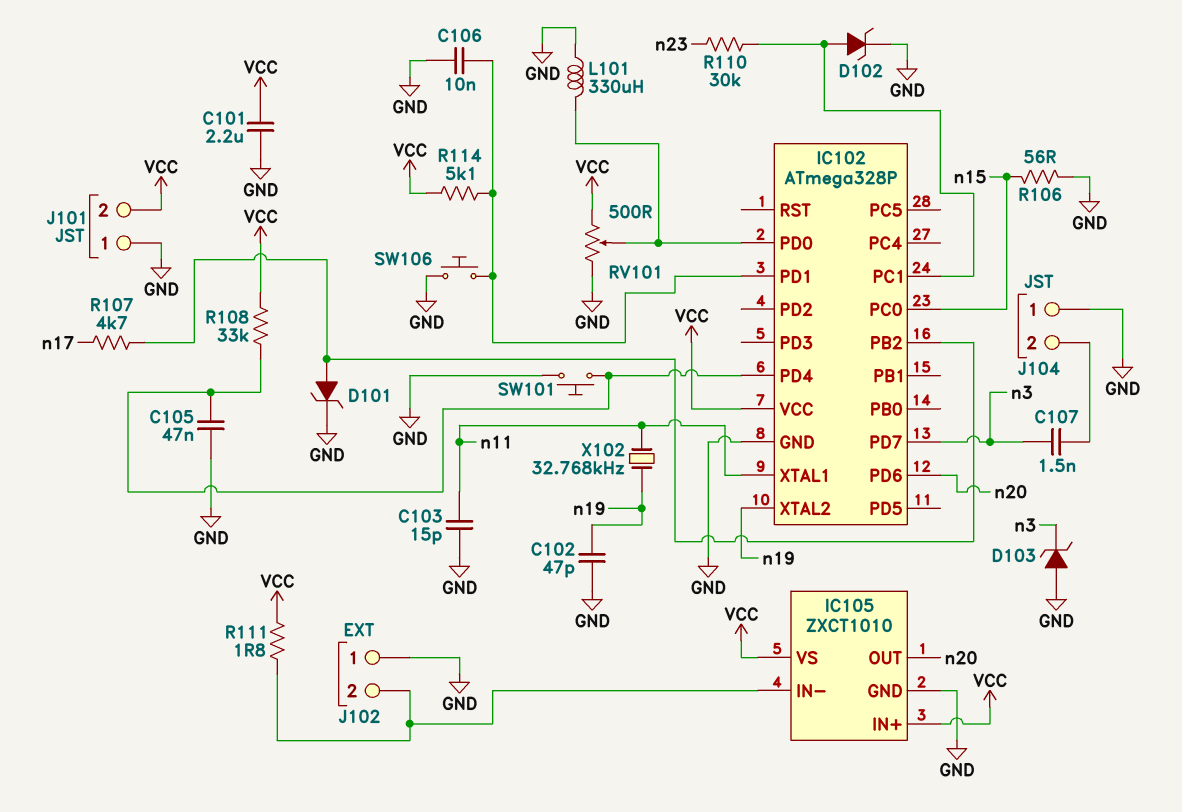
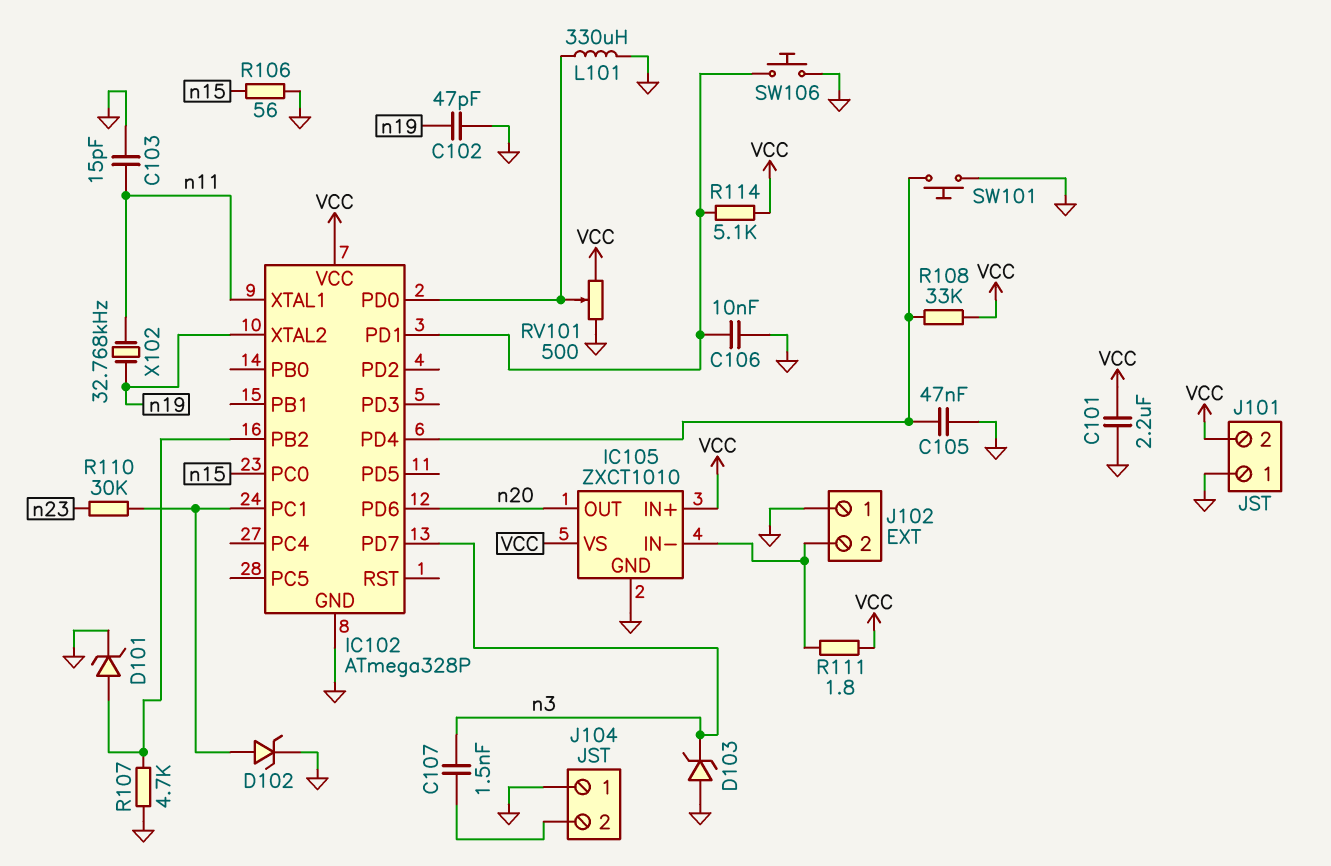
R107: 4.7k (IC102/PB2, n17) -> 4.7k (GND, IC102/PB2)

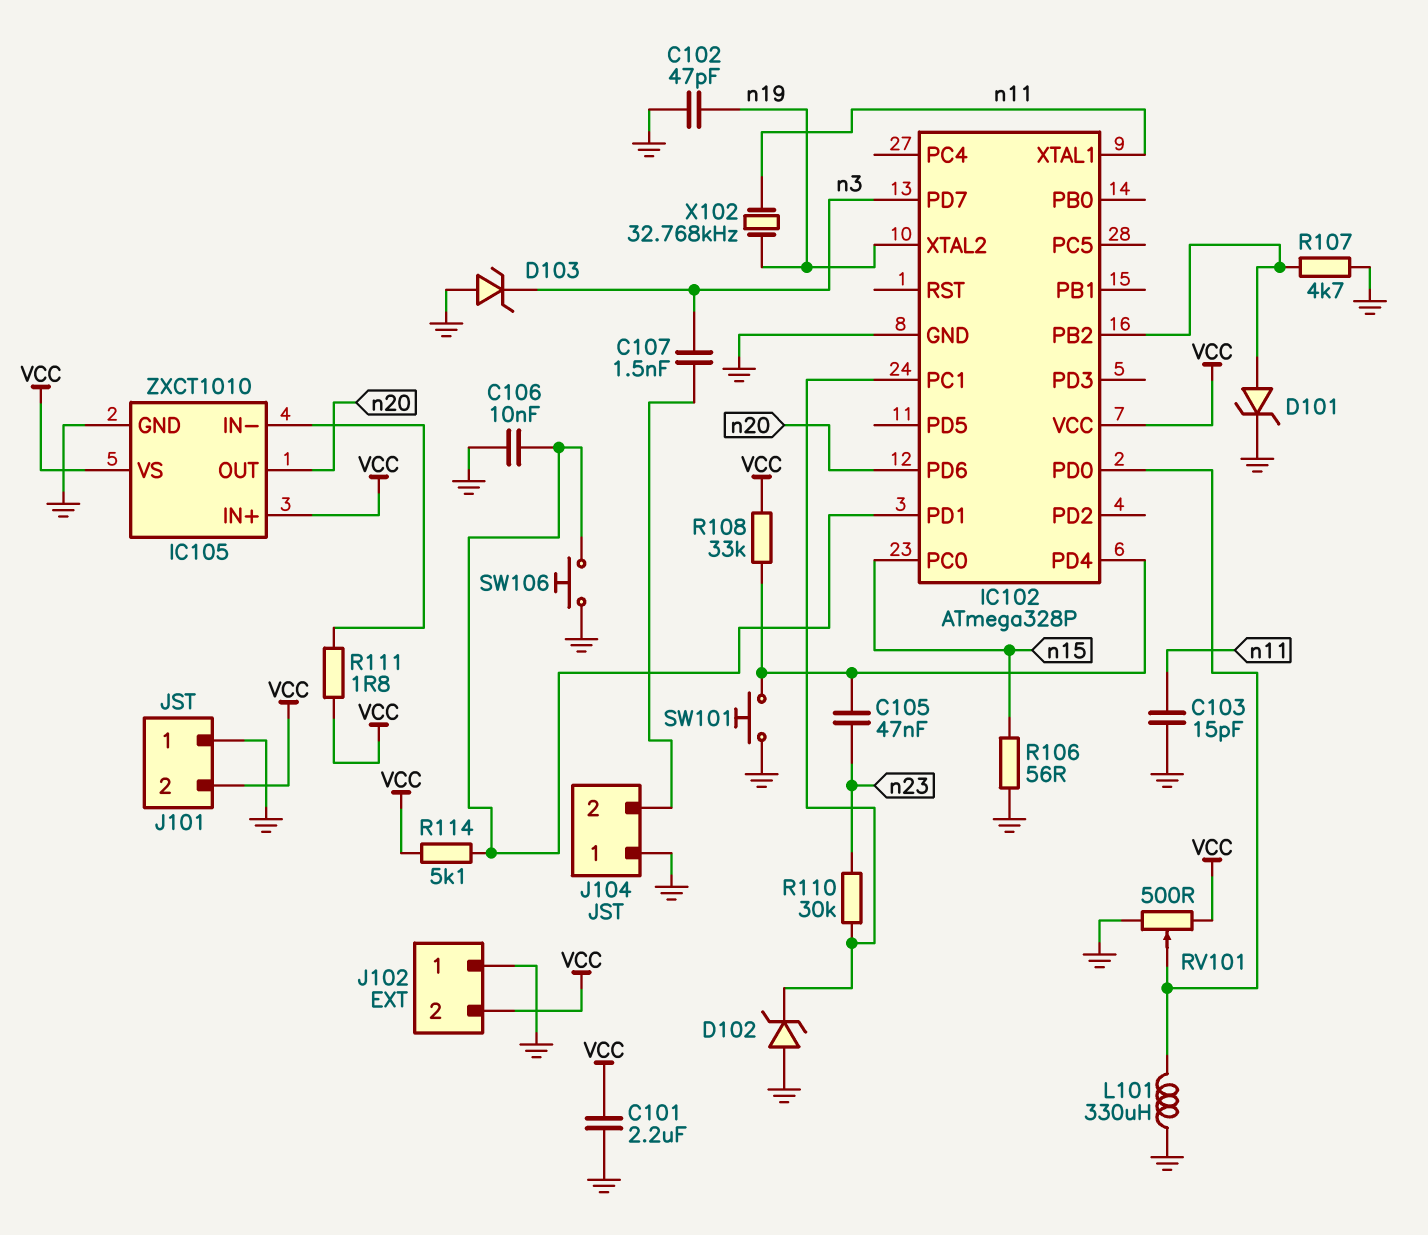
C105: 47nF (GND, IC102/PD4) -> 47nF (IC102/PD4, n23)
D102: zener (A IC102/PC1, K GND) -> zener (A GND, K IC102/PC1)
J102 pin 2: IC105/IN- -> VCC

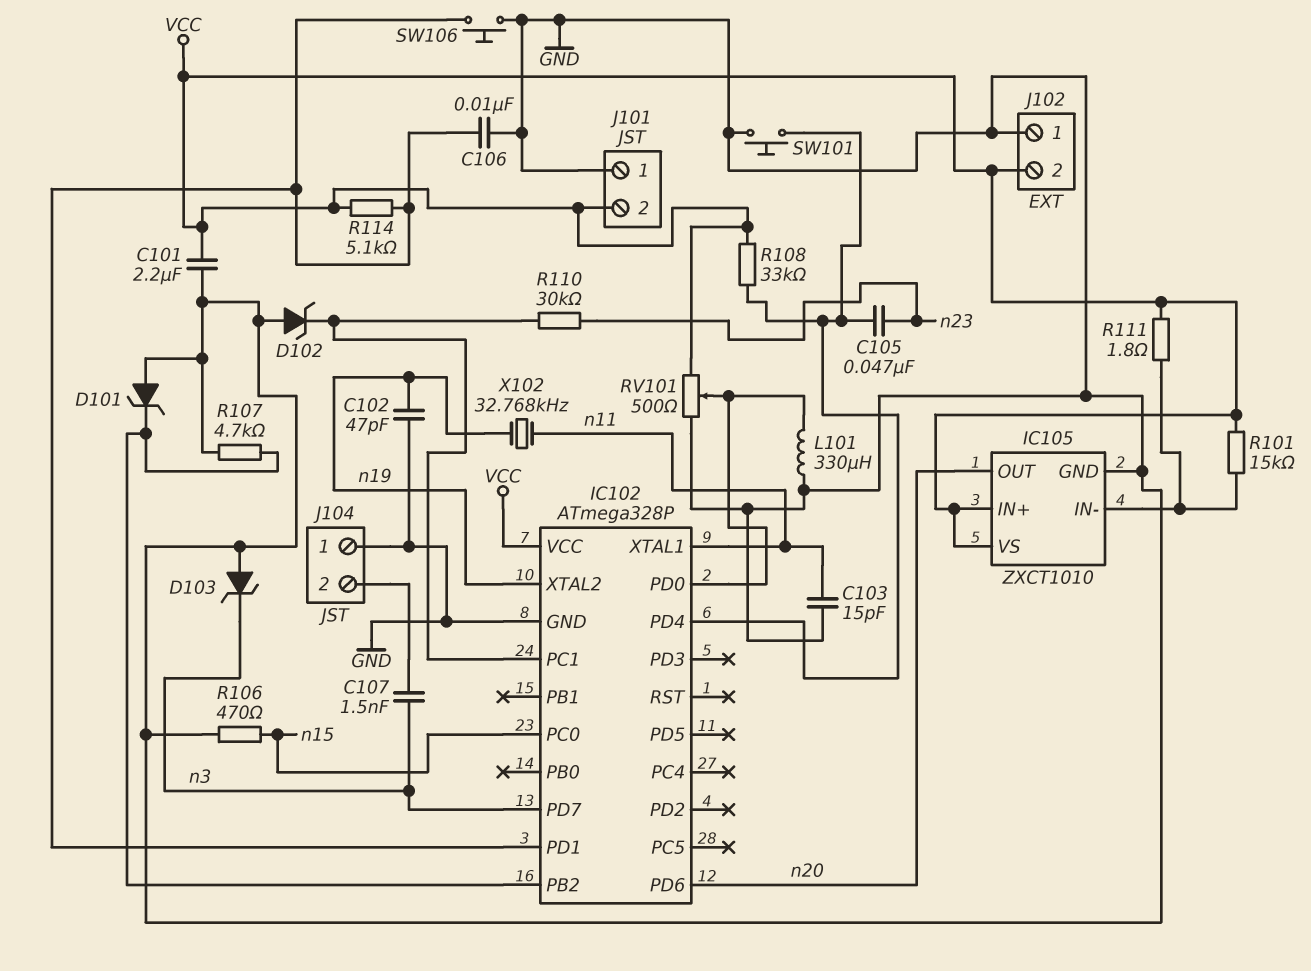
D101: zener (A IC102/PB2, K GND) -> zener (A GND, K IC102/PB2)
R101: none -> 15k (IC105/IN-, VCC)
R106: 56 (GND, n15) -> 470 (GND, n15)

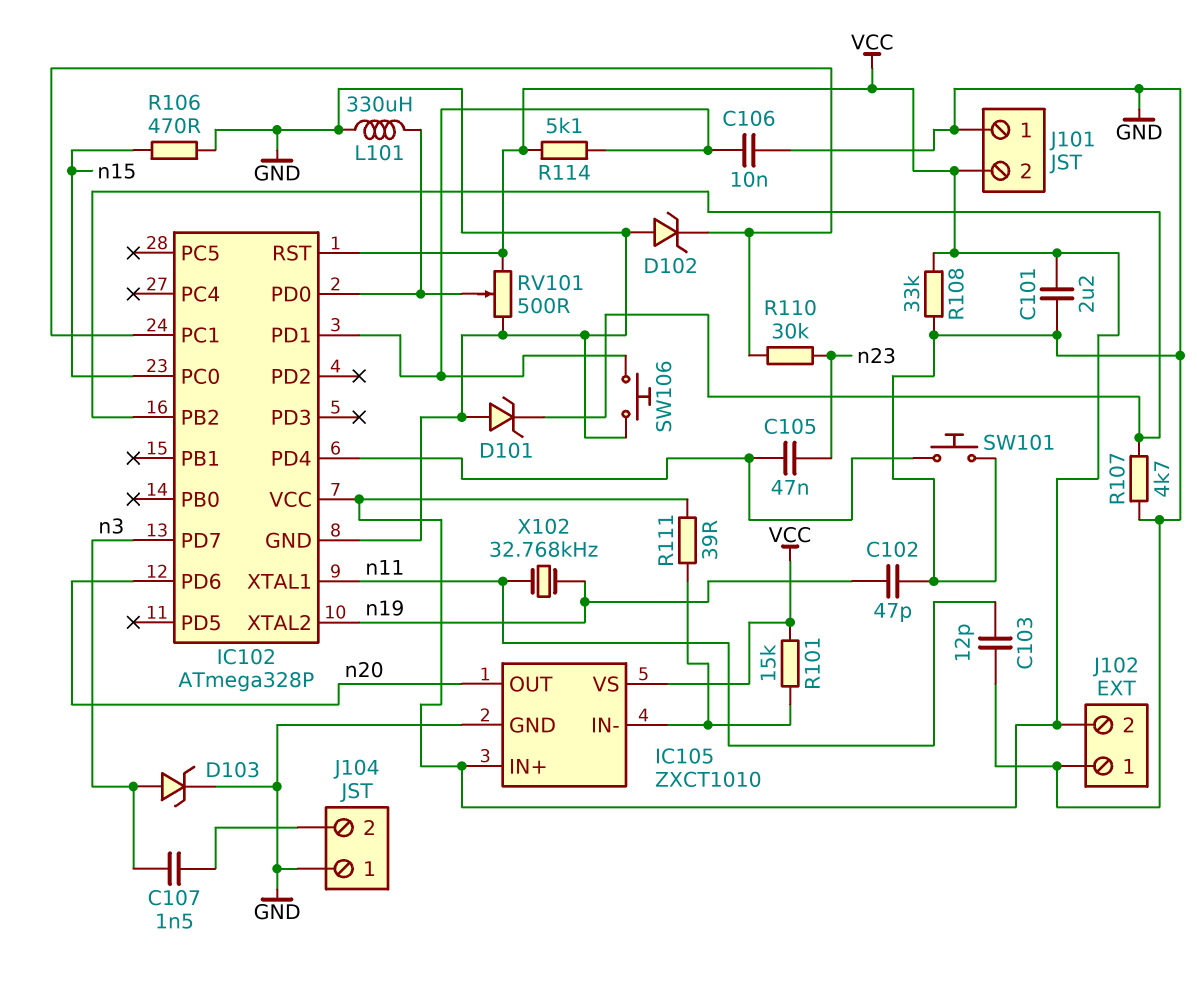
C103: 15pF (GND, n11) -> 12pF (GND, n11)
D103: zener (A GND, K n3) -> zener (A n3, K GND)
IC102 pin RST: none -> VCC
R108: 33k (IC102/PD4, VCC) -> 33k (GND, VCC)
R111: 1.8 (IC105/IN-, VCC) -> 39 (IC105/IN-, VCC)

